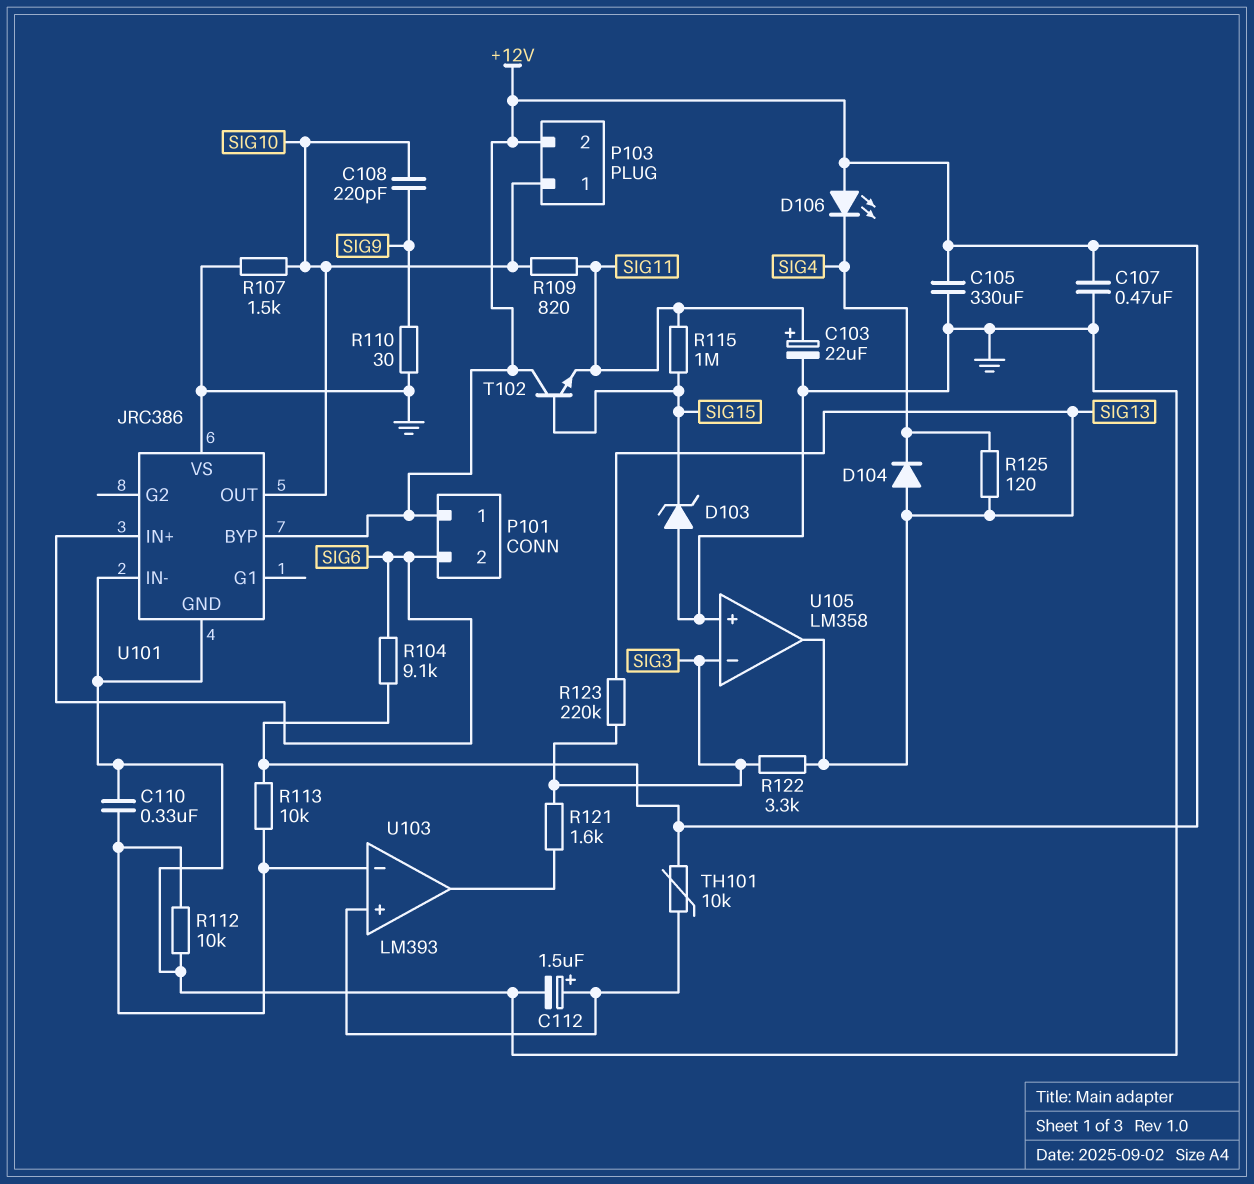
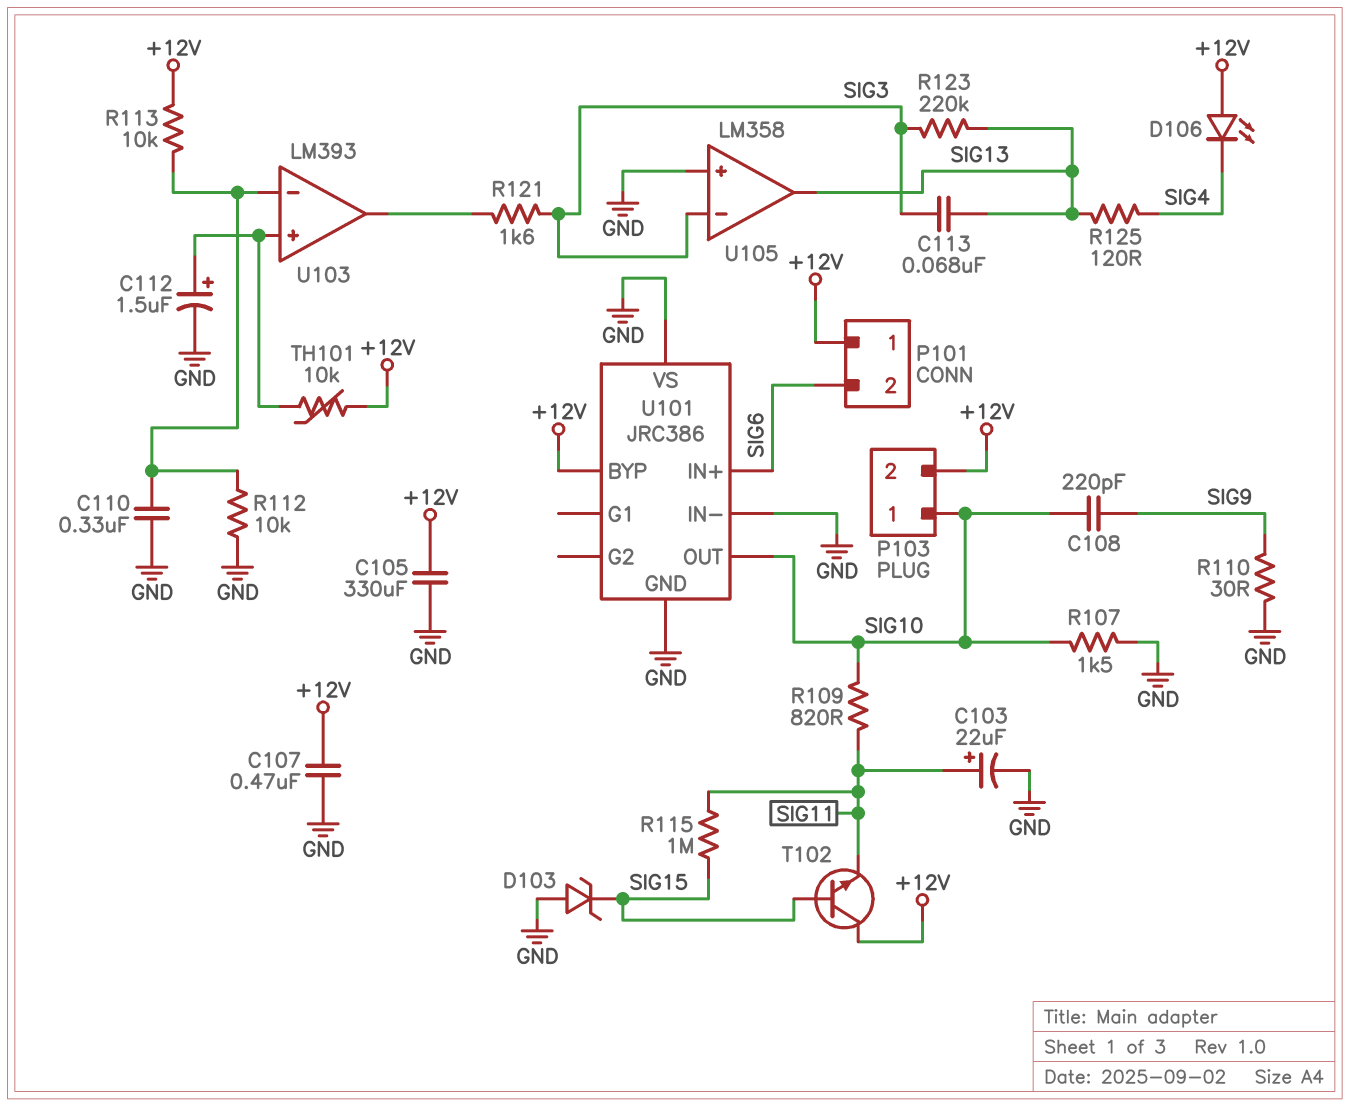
C113: none -> 68nF (SIG3, SIG13)
D104: diode (A SIG13, K SIG4) -> none
R104: 9.1k (+12V, SIG6) -> none
R122: 3.3k (SIG3, SIG13) -> none

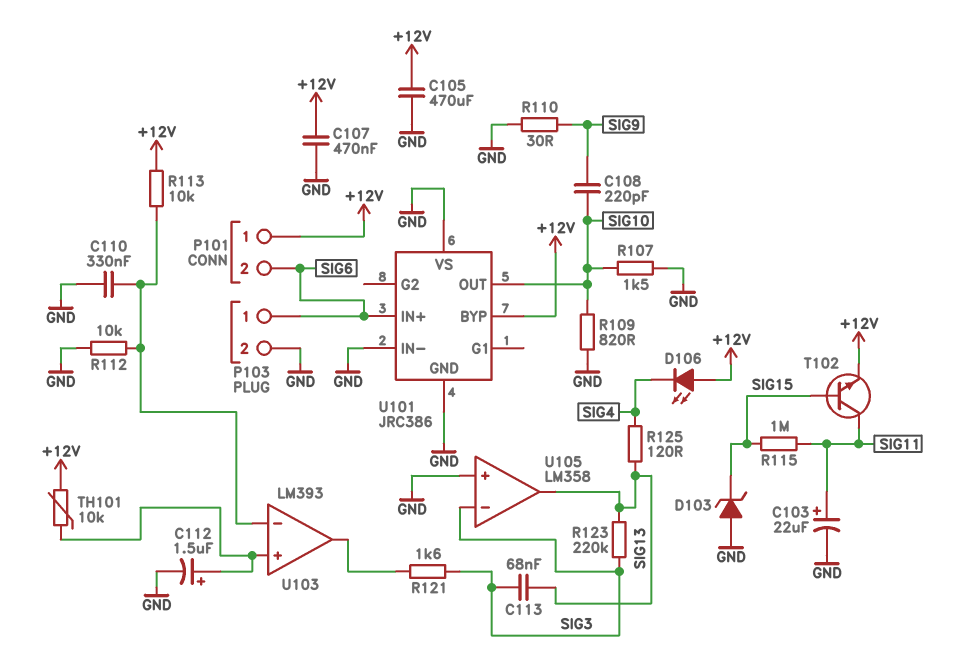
C105: 330uF (+12V, GND) -> 470uF (+12V, GND)
P103 pin 1: SIG10 -> SIG6
P103 pin 2: +12V -> GND
R109: 820 (SIG10, SIG11) -> 820 (GND, SIG10)
T102: NPN (B SIG15, C +12V, E SIG11) -> NPN (B SIG15, C SIG11, E +12V)

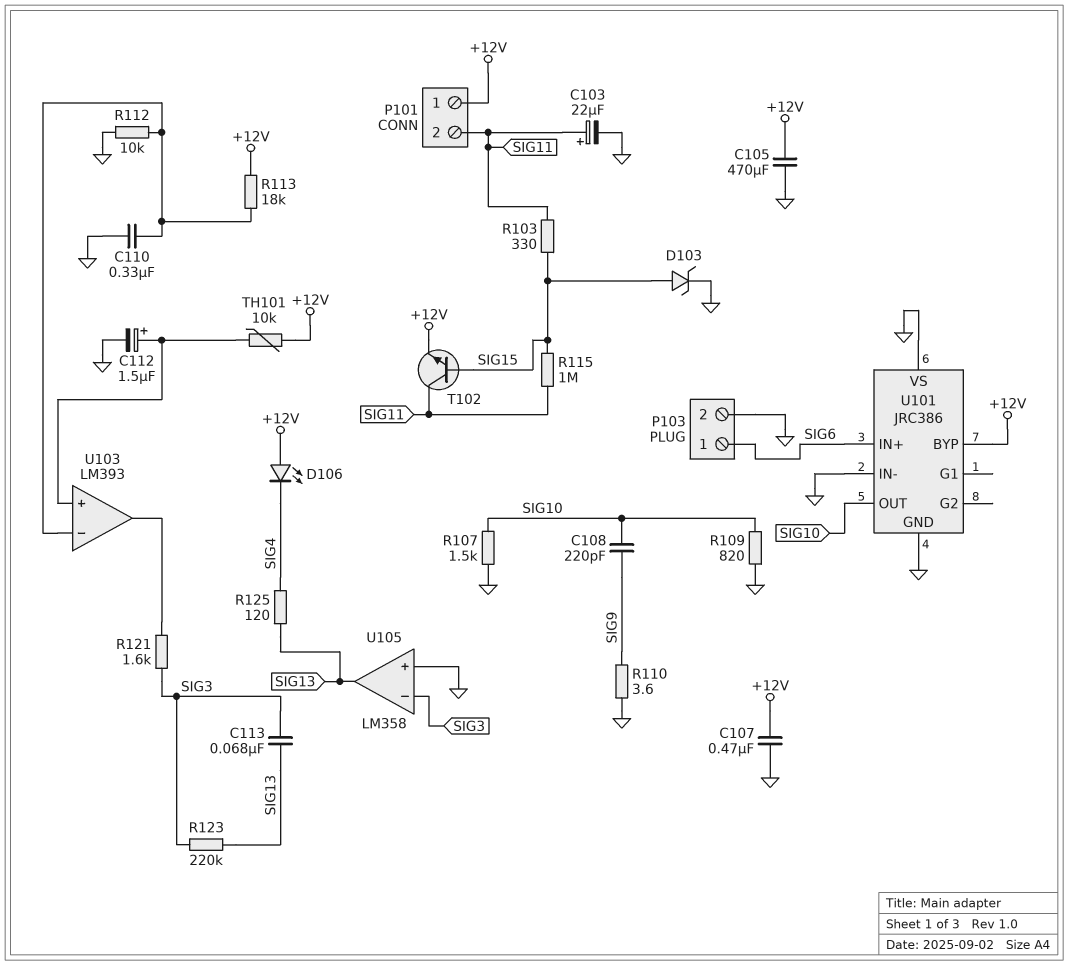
D103: zener (A GND, K SIG15) -> zener (A SIG15, K GND)
P101 pin 2: SIG6 -> SIG11
R103: none -> 330 (SIG11, SIG15)
R110: 30 (GND, SIG9) -> 3.6 (GND, SIG9)
R113: 10k (+12V, U103/in-) -> 18k (+12V, U103/in-)

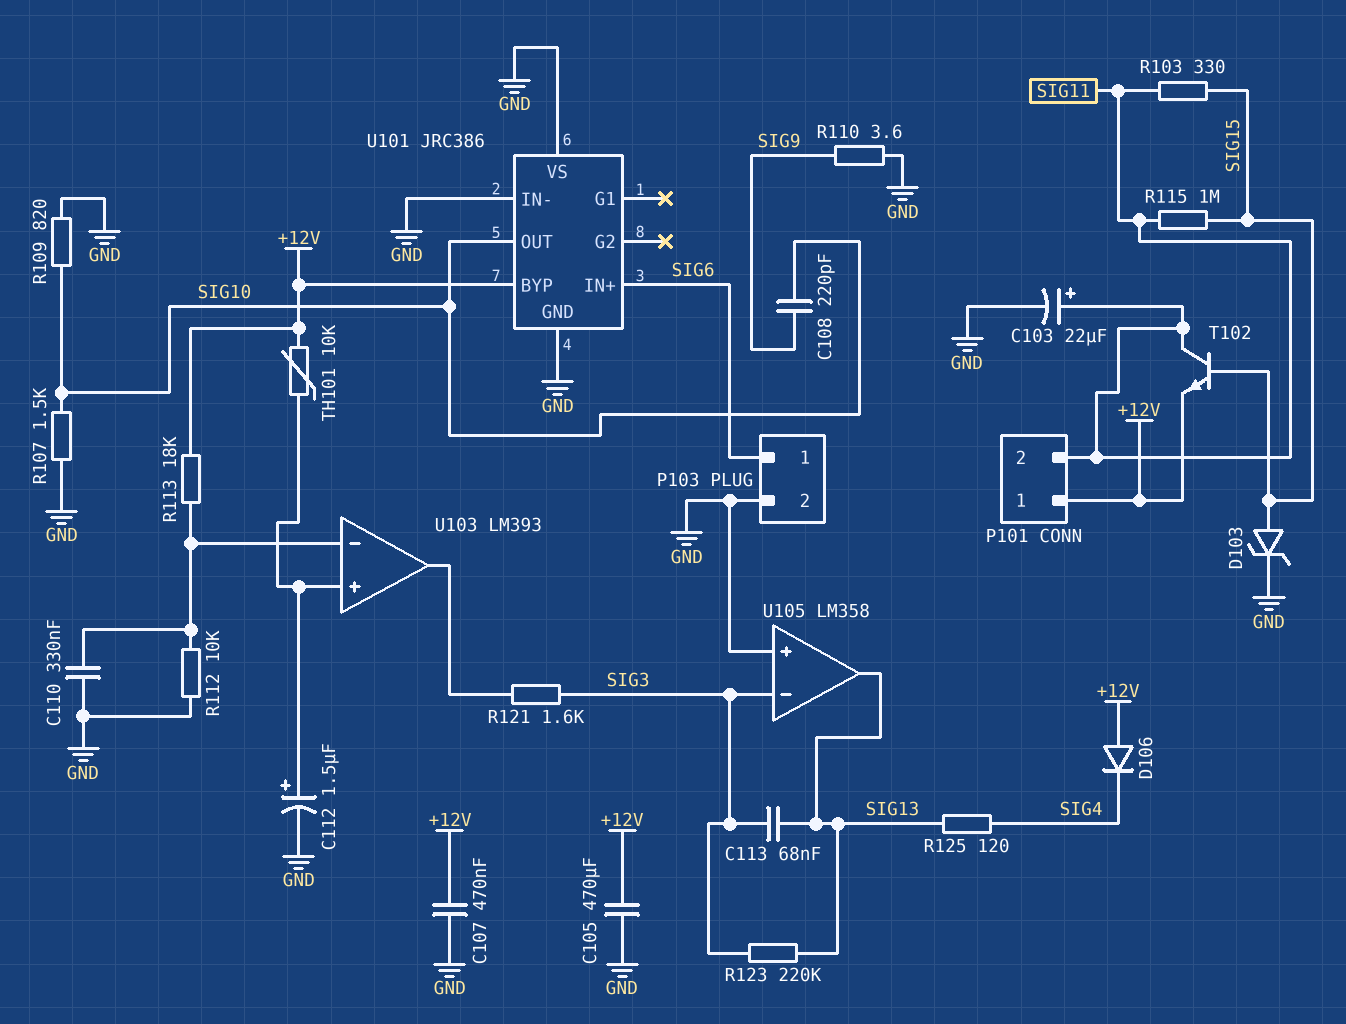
D106: LED (A +12V, K SIG4) -> diode (A +12V, K SIG4)

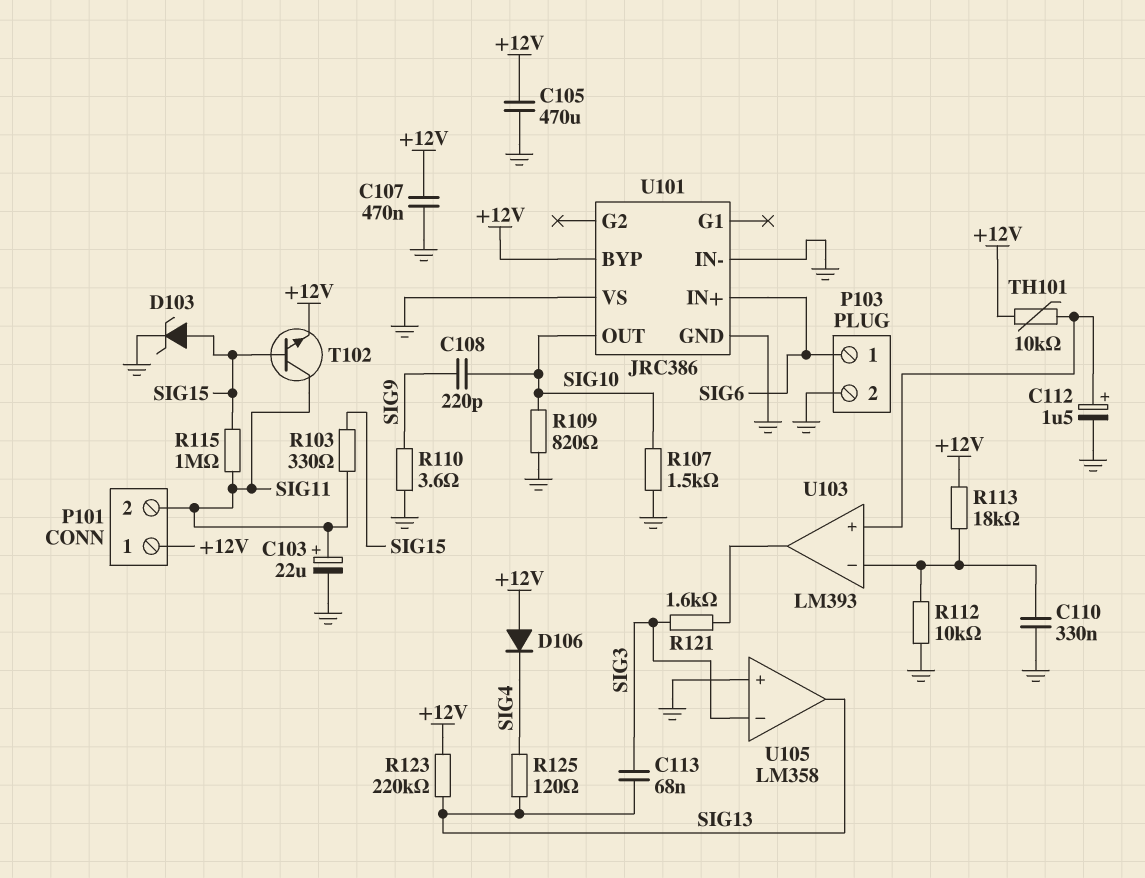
R123: 220k (SIG3, SIG13) -> 220k (+12V, SIG13)

